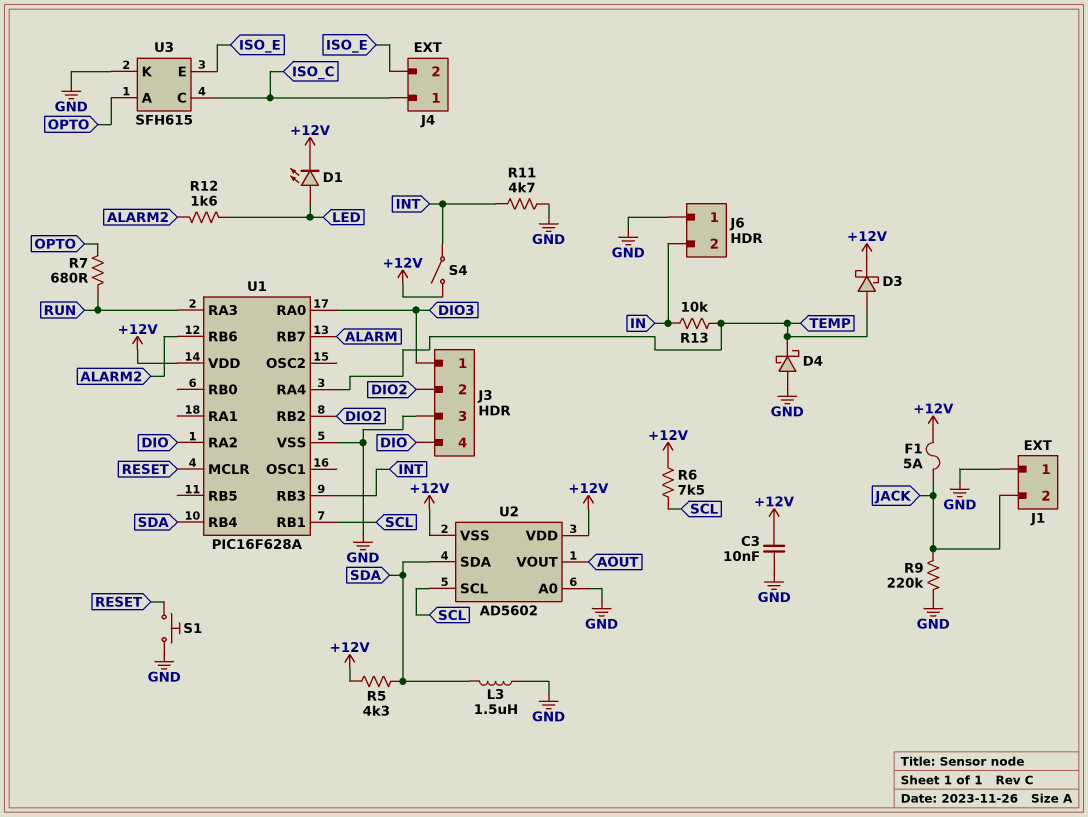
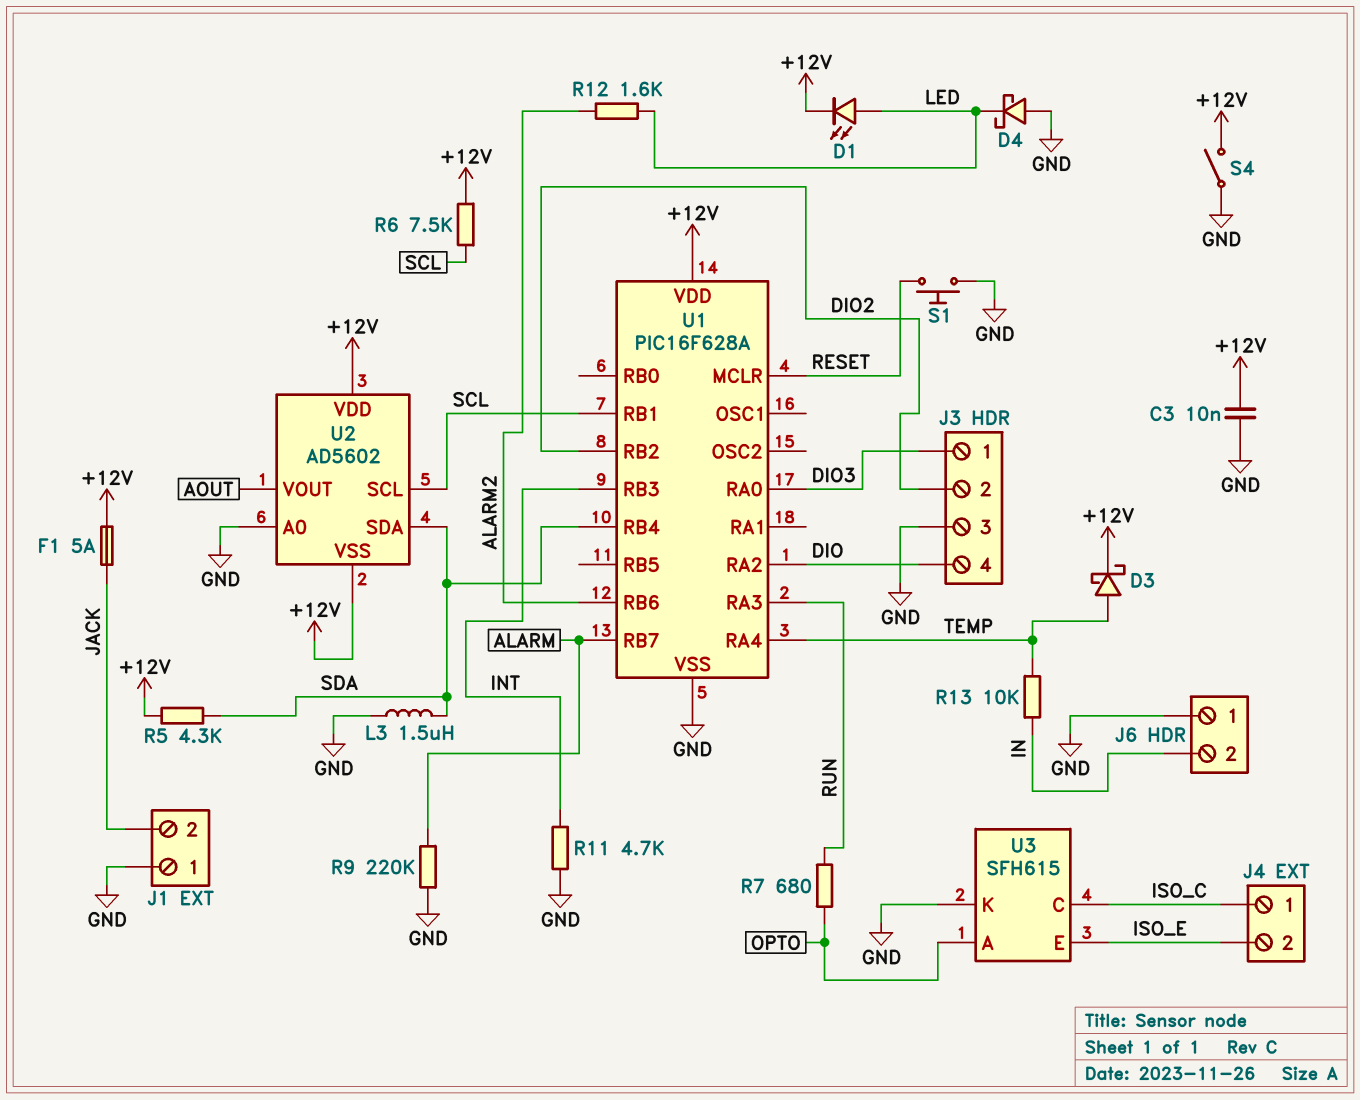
D4: schottky (A GND, K TEMP) -> schottky (A GND, K LED)
R9: 220k (GND, JACK) -> 220k (ALARM, GND)
S4: switch (+12V, INT) -> switch (+12V, GND)

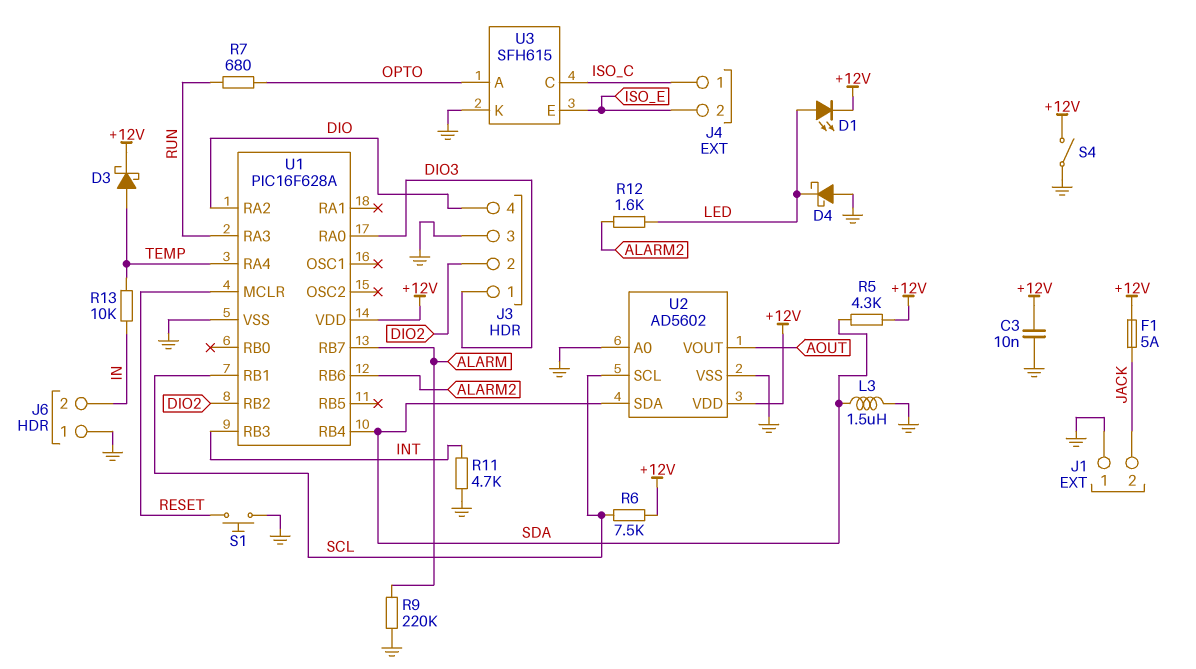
U2 pin VSS: +12V -> GND

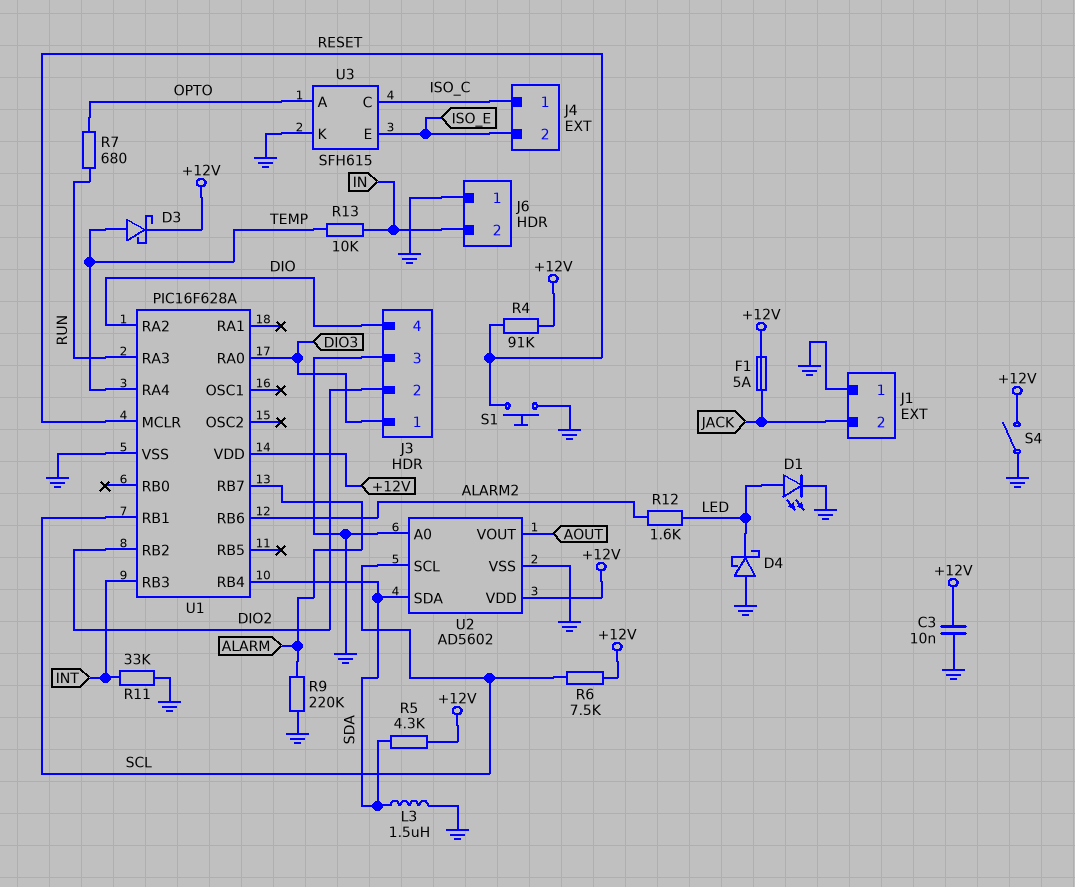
D1: LED (A LED, K +12V) -> LED (A LED, K GND)
R4: none -> 91k (+12V, RESET)
R11: 4.7k (GND, INT) -> 33k (GND, INT)

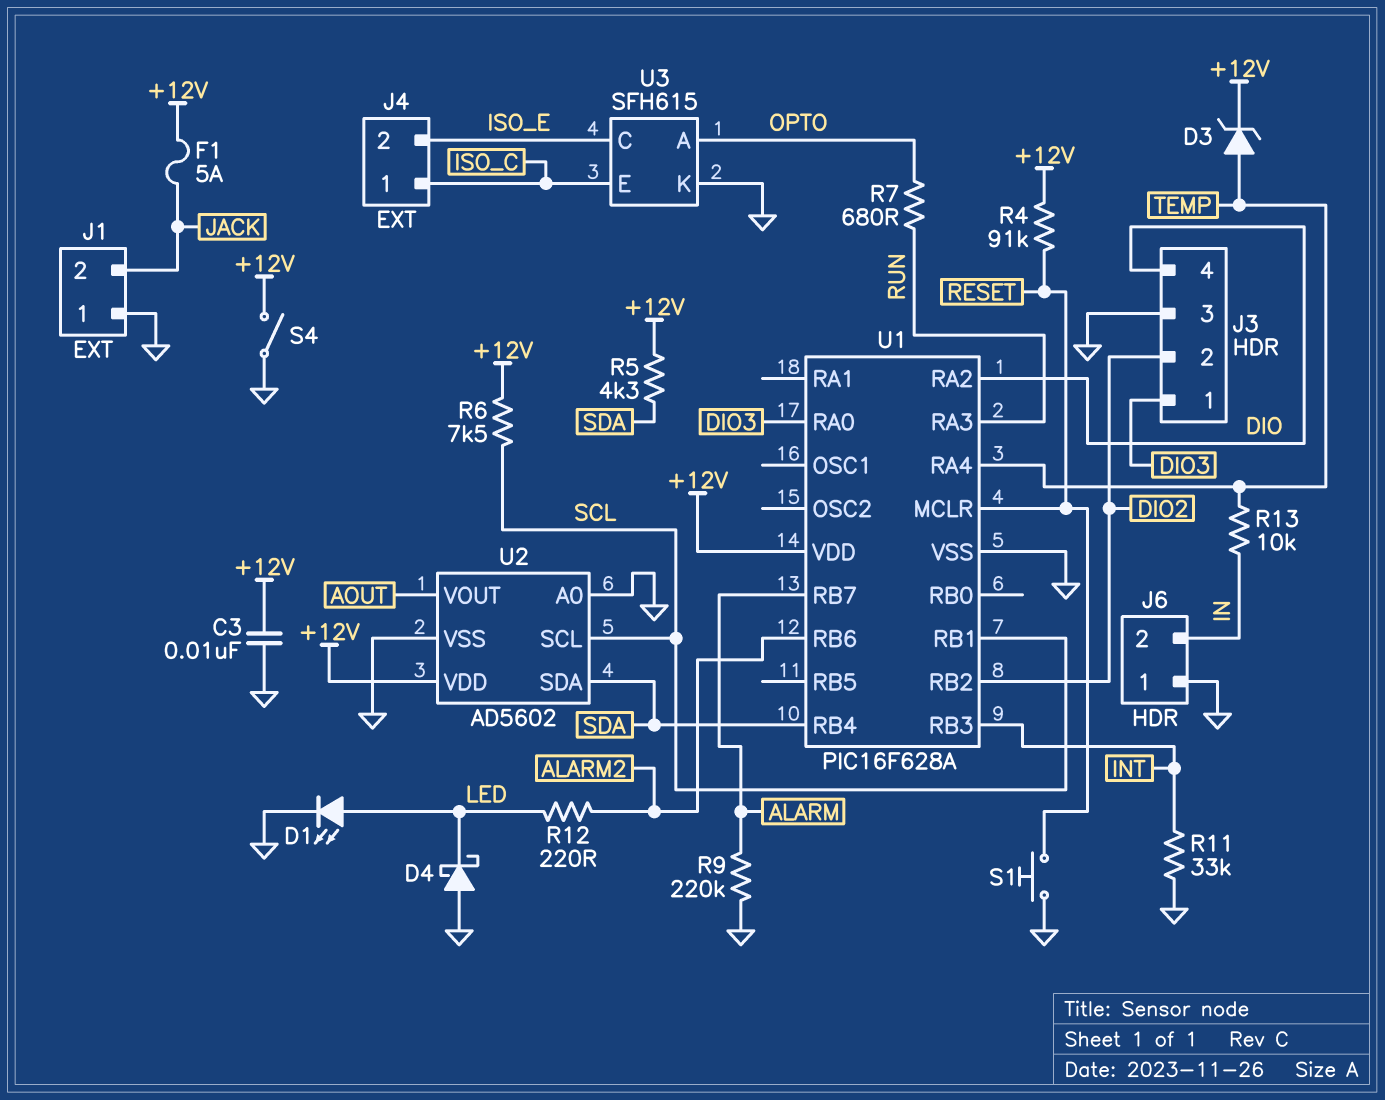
D3: schottky (A TEMP, K +12V) -> zener (A TEMP, K +12V)
L3: 1.5uH (GND, SDA) -> none
R12: 1.6k (ALARM2, LED) -> 220 (ALARM2, LED)
U3 pin C: ISO_C -> ISO_E
U3 pin E: ISO_E -> ISO_C

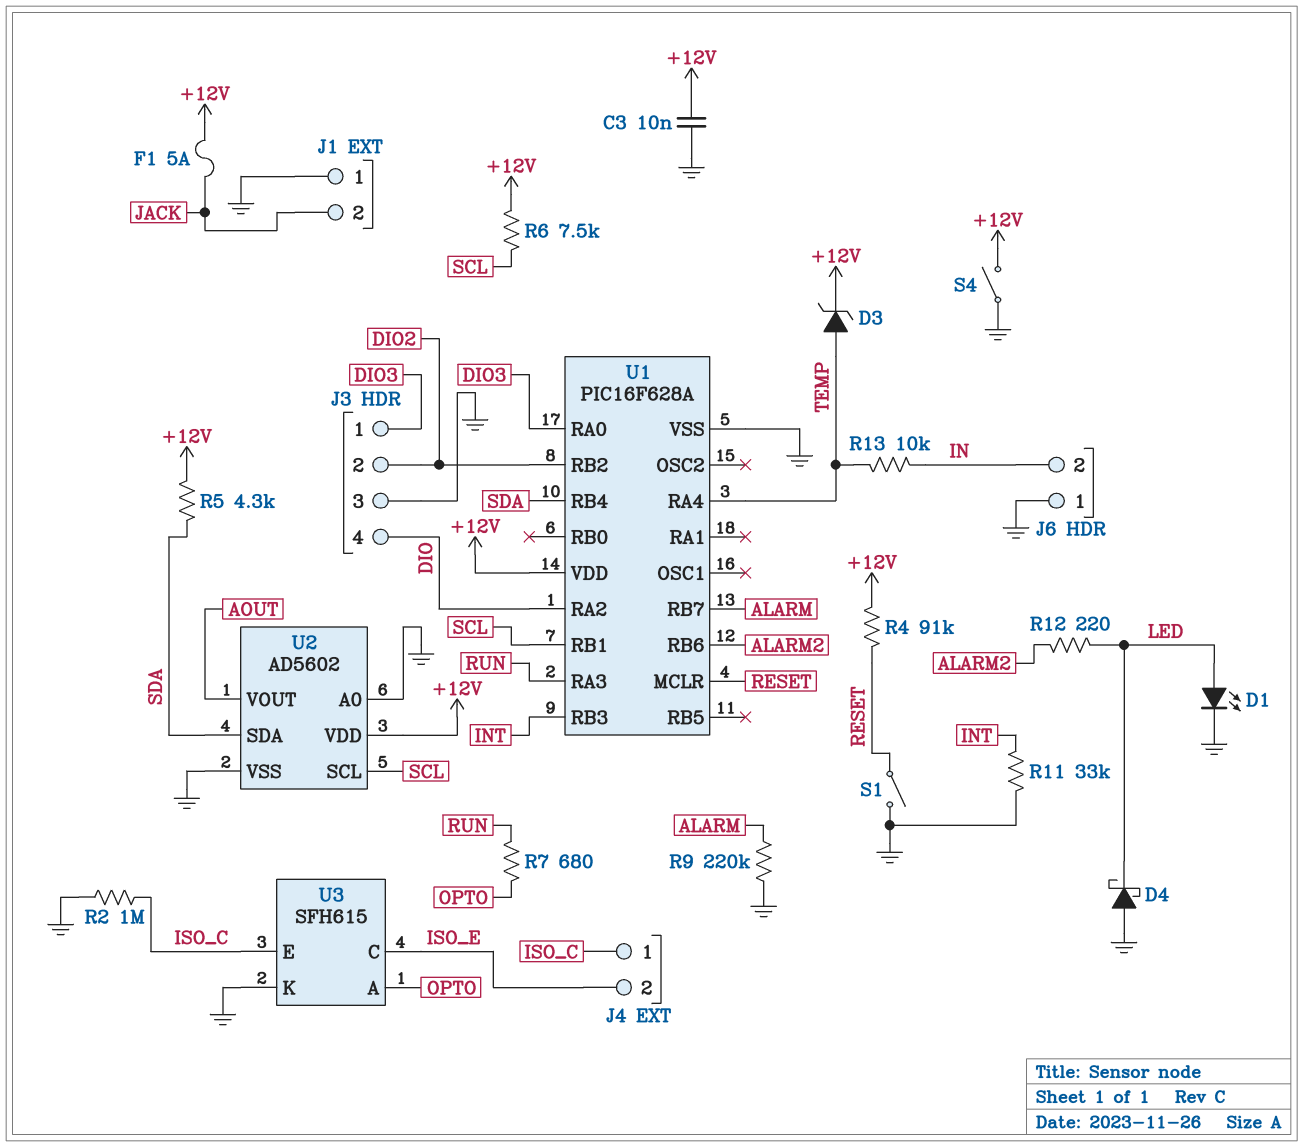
R2: none -> 1M (GND, ISO_C)
S1: button (GND, RESET) -> switch (GND, RESET)

